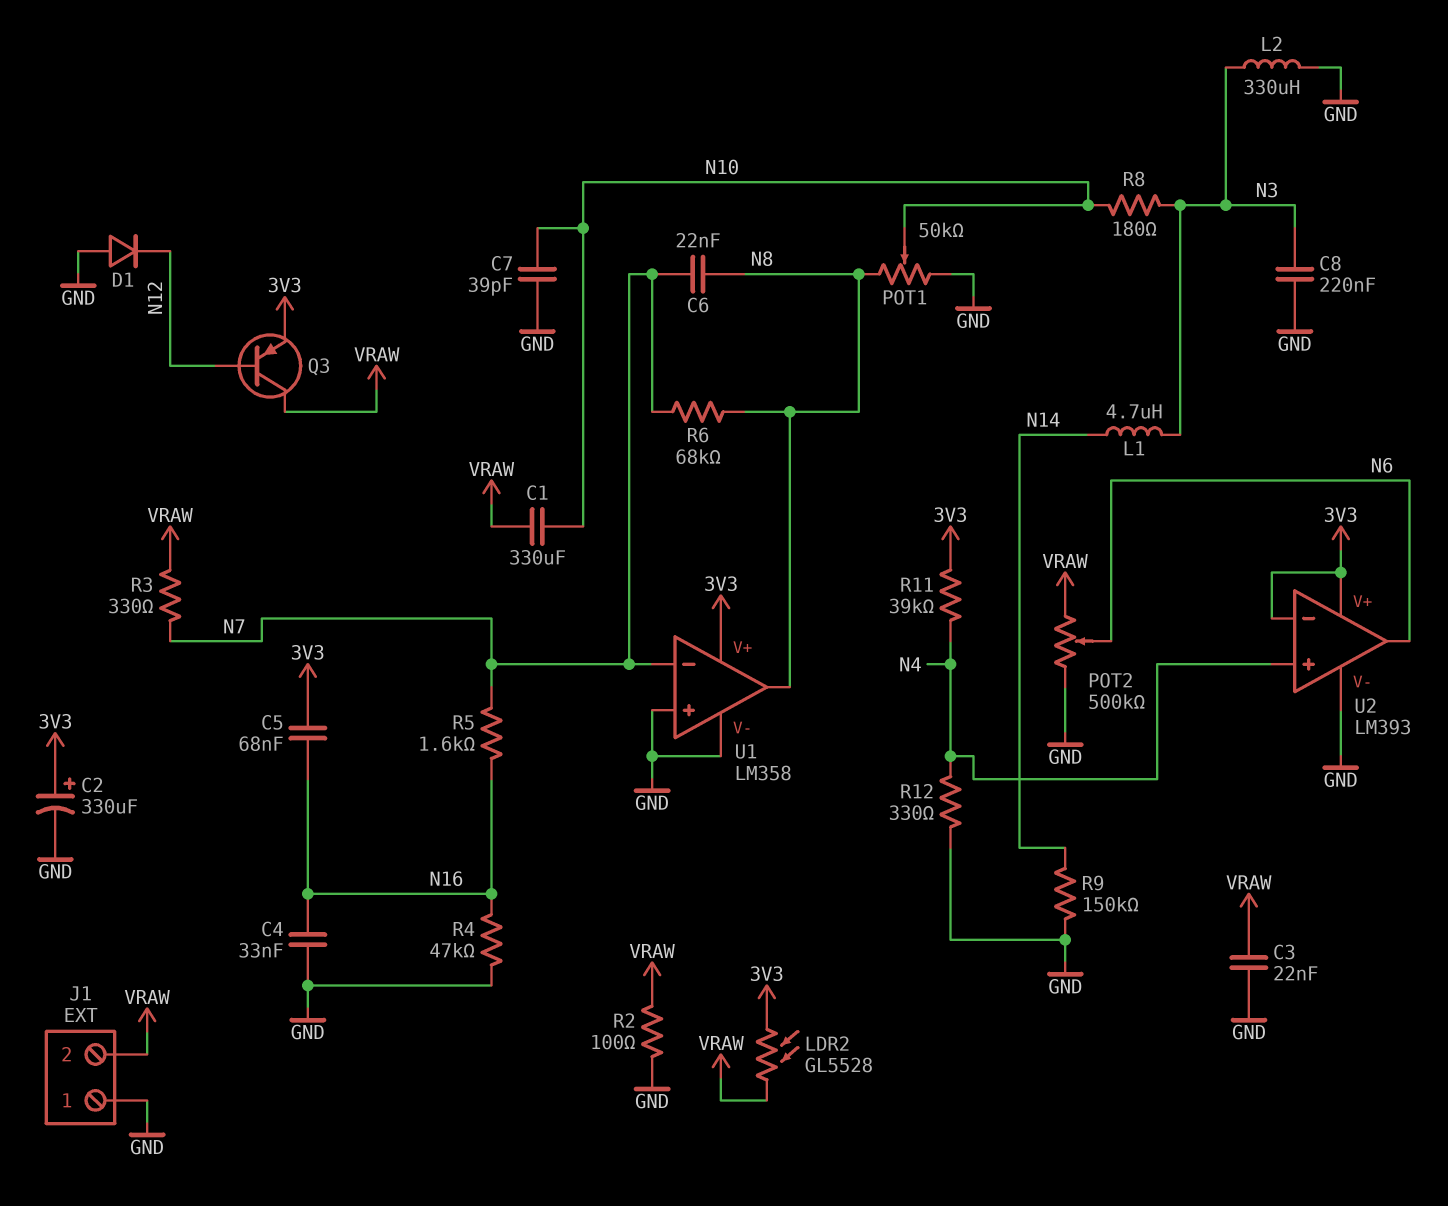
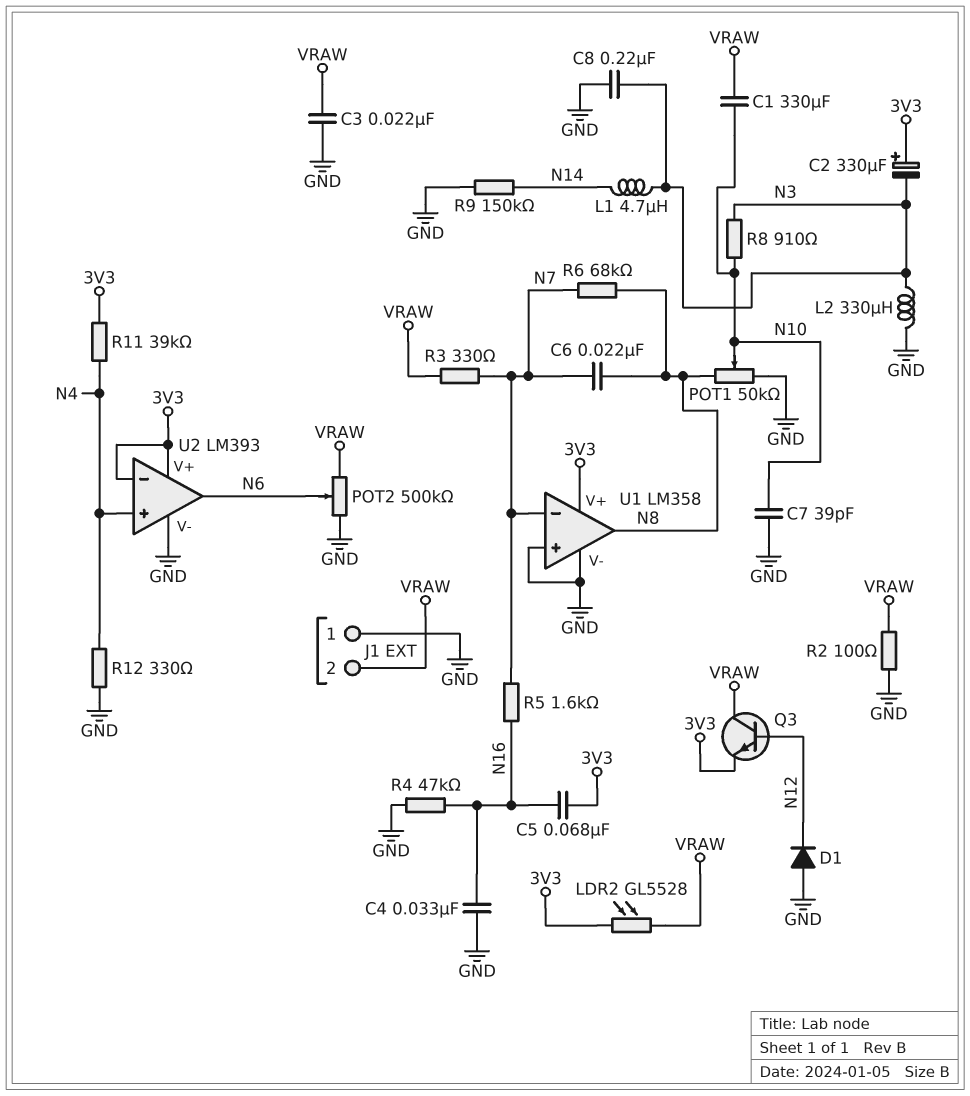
C2: 330uF (plus 3V3, minus GND) -> 330uF (plus 3V3, minus N3)
Q3: PNP (B N12, C VRAW, E 3V3) -> NPN (B N12, C VRAW, E 3V3)
R8: 180 (N3, N10) -> 910 (N3, N10)

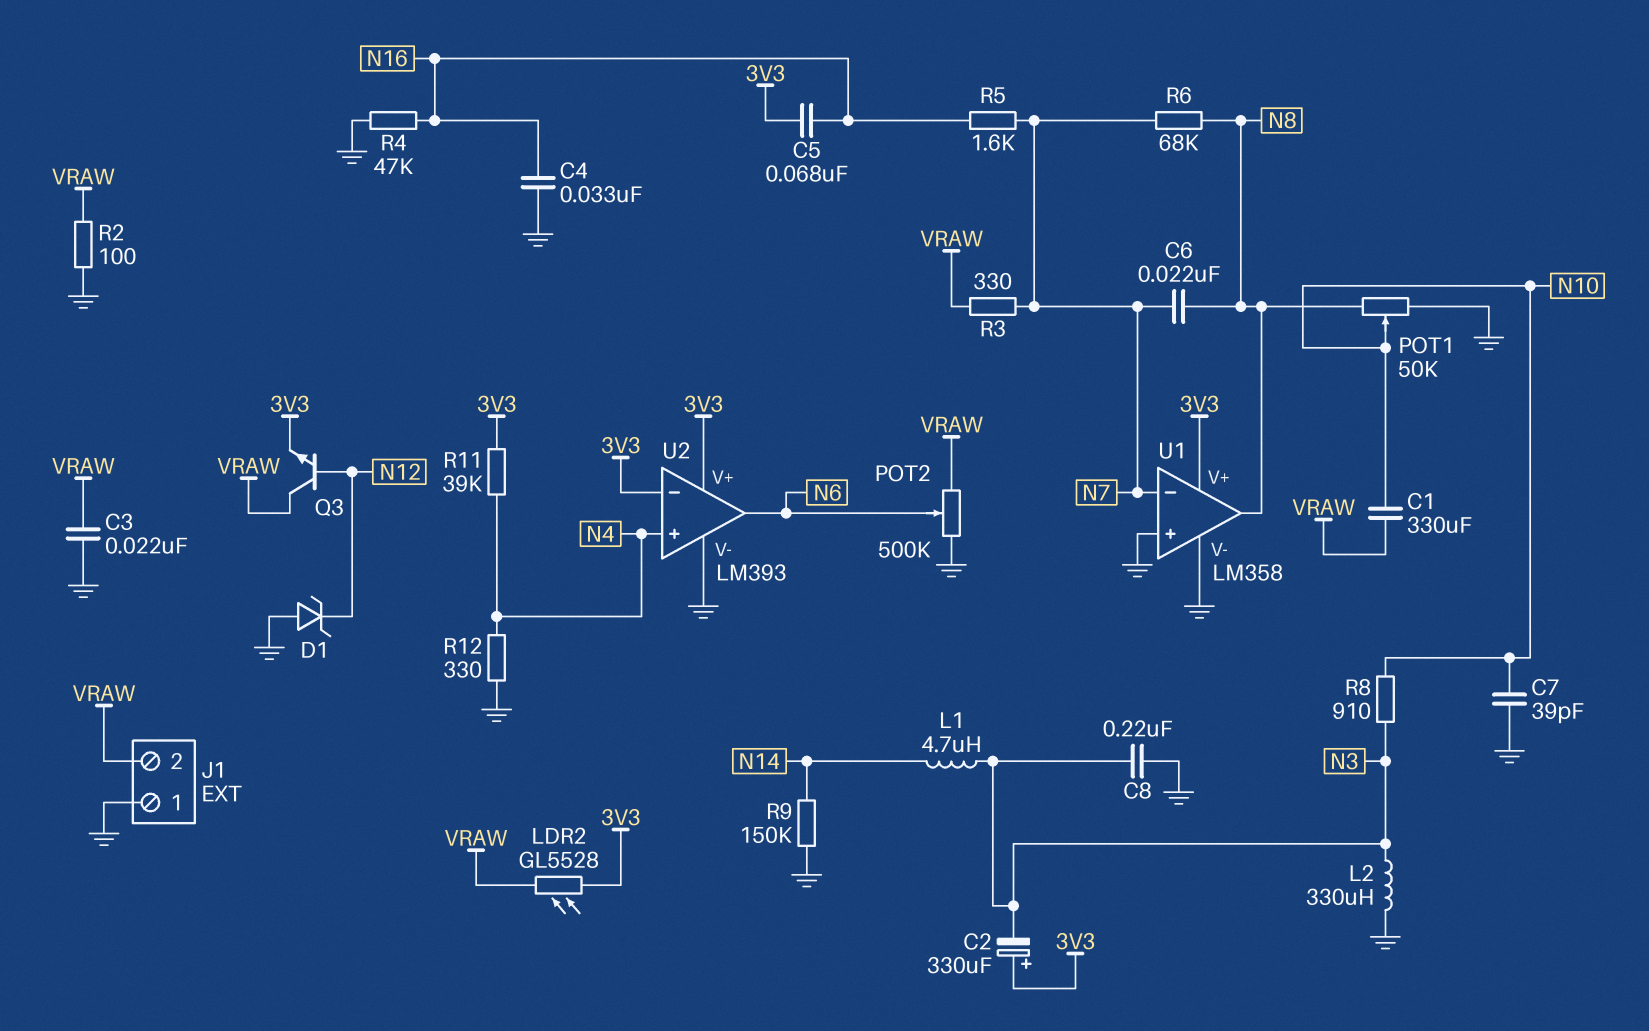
D1: diode (A GND, K N12) -> zener (A GND, K N12)

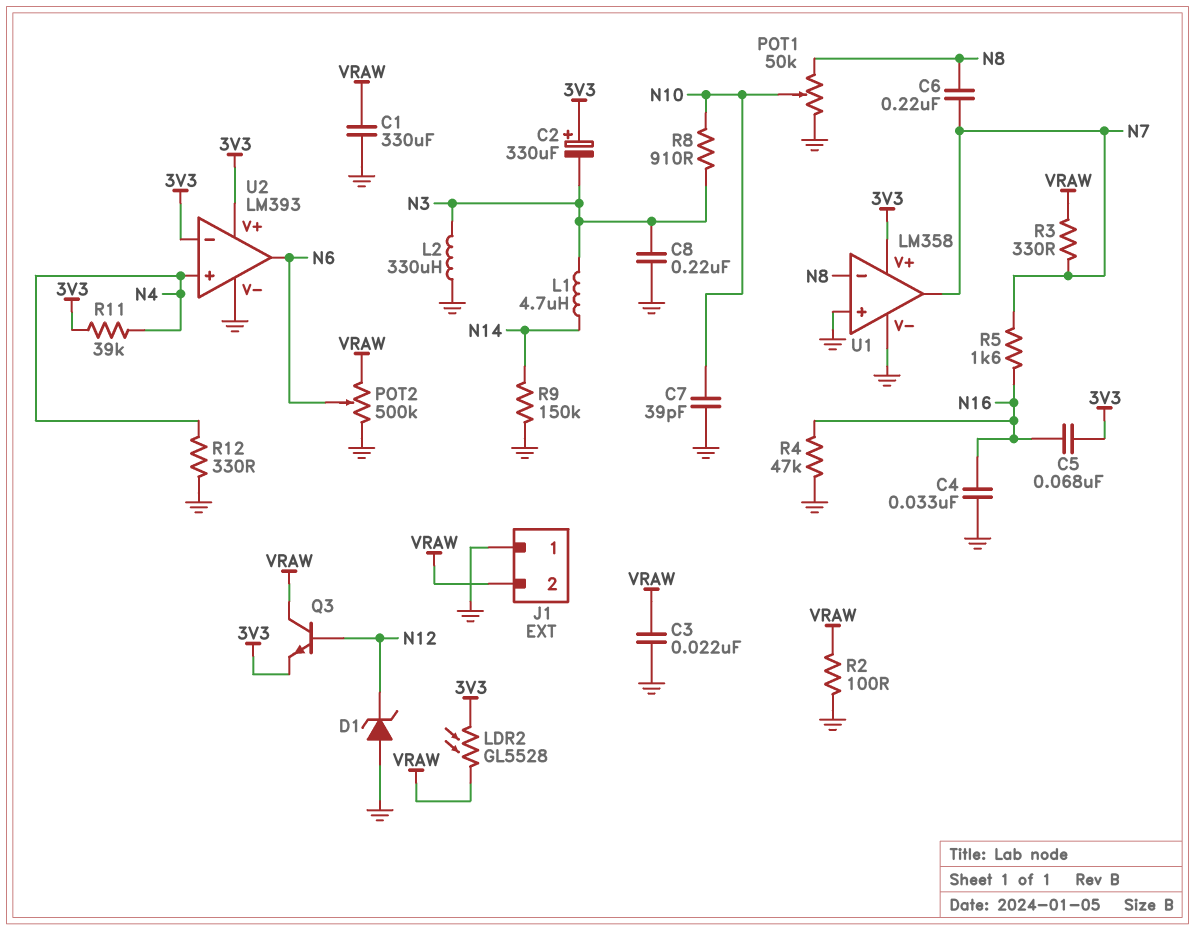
C1: 330uF (N10, VRAW) -> 330uF (GND, VRAW)
C6: 22nF (N7, N8) -> 220nF (N7, N8)
R6: 68k (N7, N8) -> none
U1 pin in-: N7 -> N8
U1 pin out: N8 -> N7

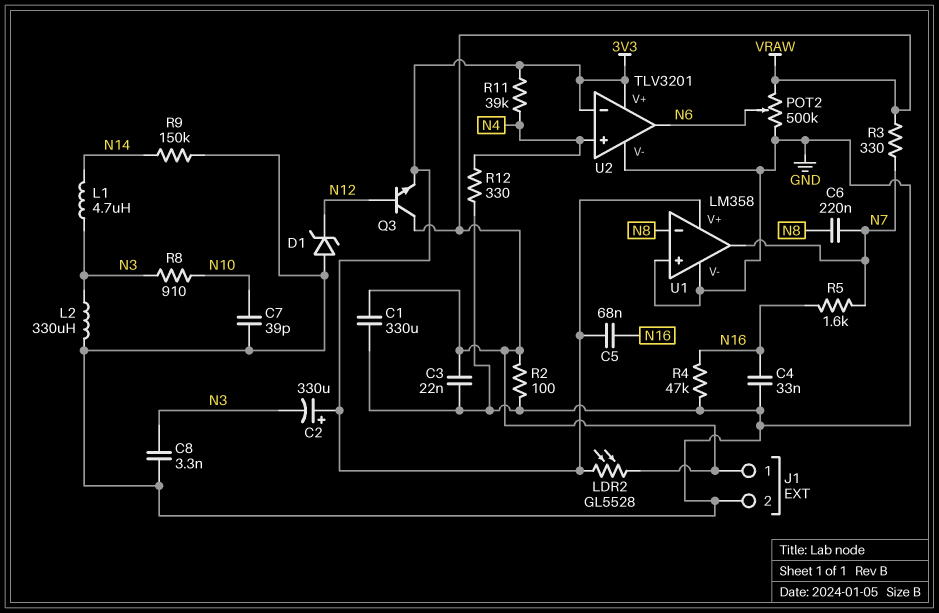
C8: 220nF (GND, N3) -> 3.3nF (GND, N3)
J1 pin 1: GND -> VRAW
J1 pin 2: VRAW -> GND
POT1: 50k (GND, N8, wiper N10) -> none
U2: LM393 -> TLV3201

